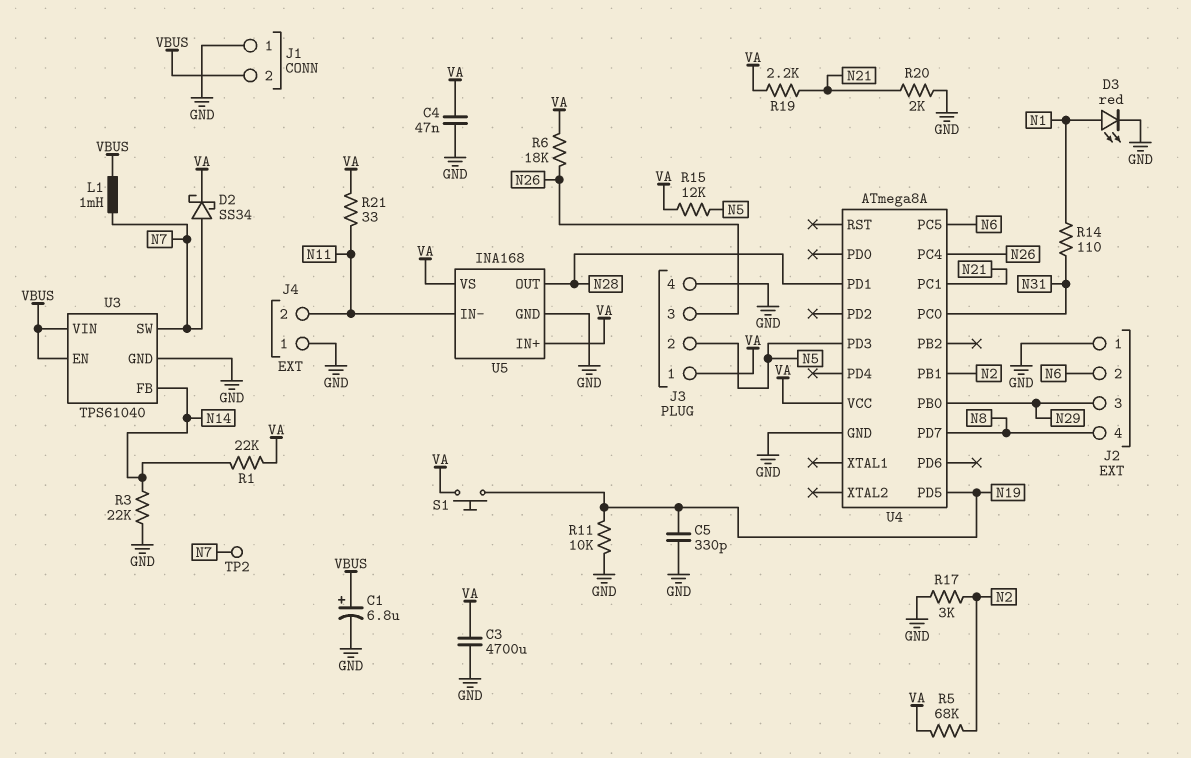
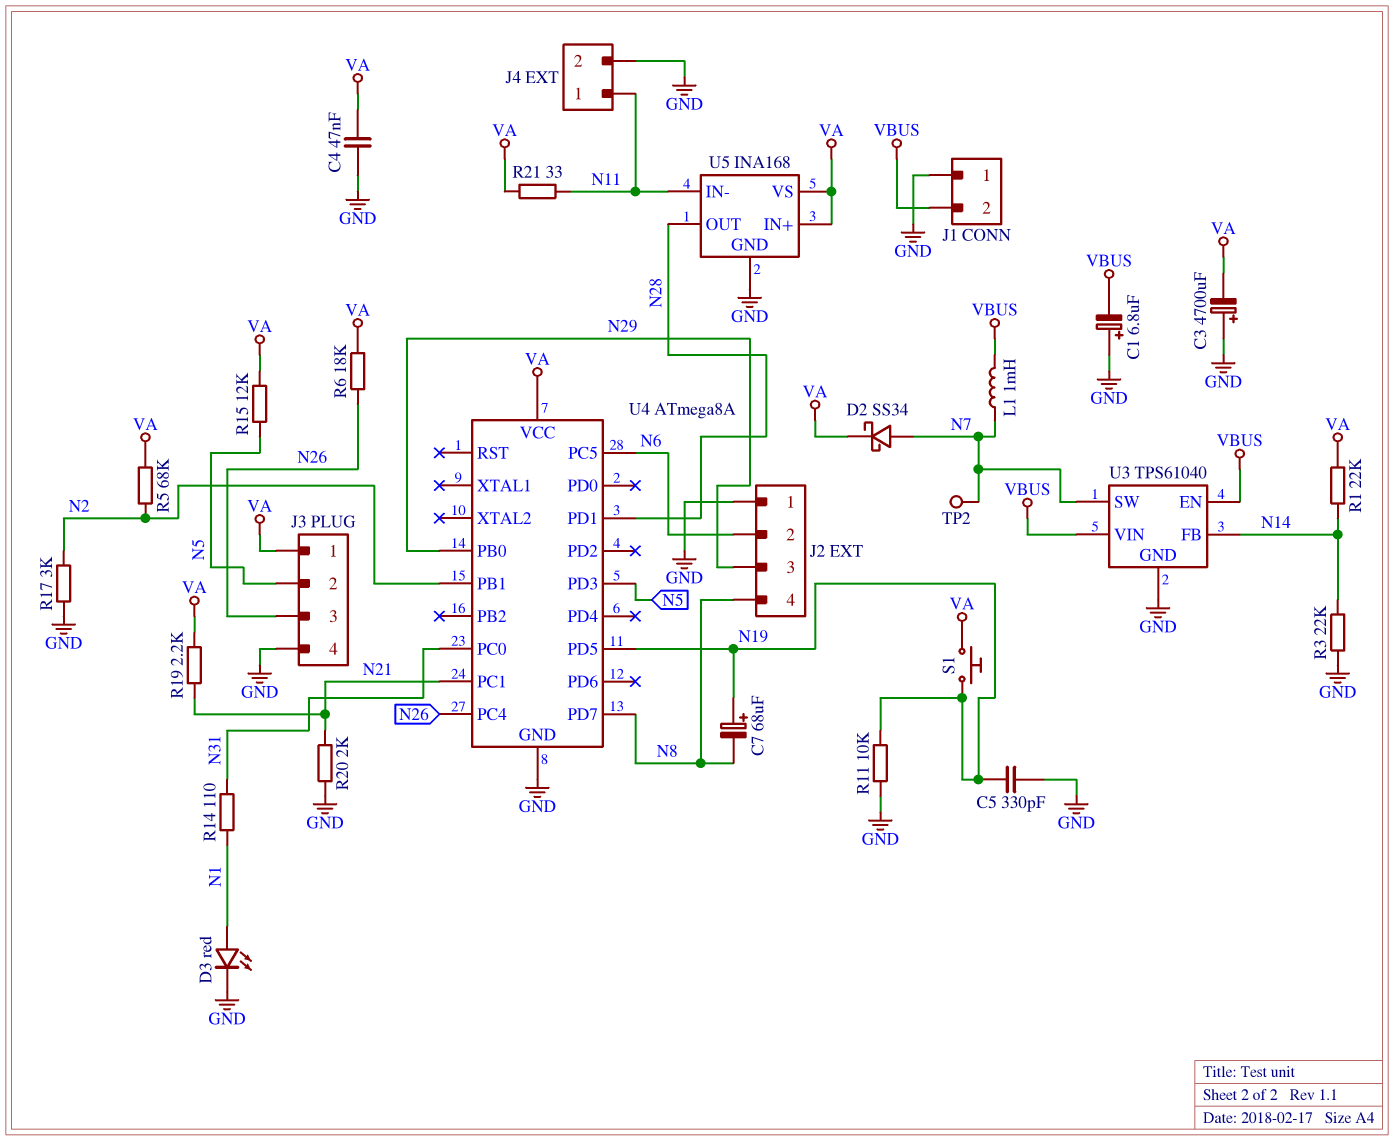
C1: 6.8uF (plus VBUS, minus GND) -> 6.8uF (plus GND, minus VBUS)
C3: 4700uF (GND, VA) -> 4700uF (plus GND, minus VA)
C7: none -> 68uF (plus N19, minus N8)
J4 pin 1: GND -> N11
J4 pin 2: N11 -> GND

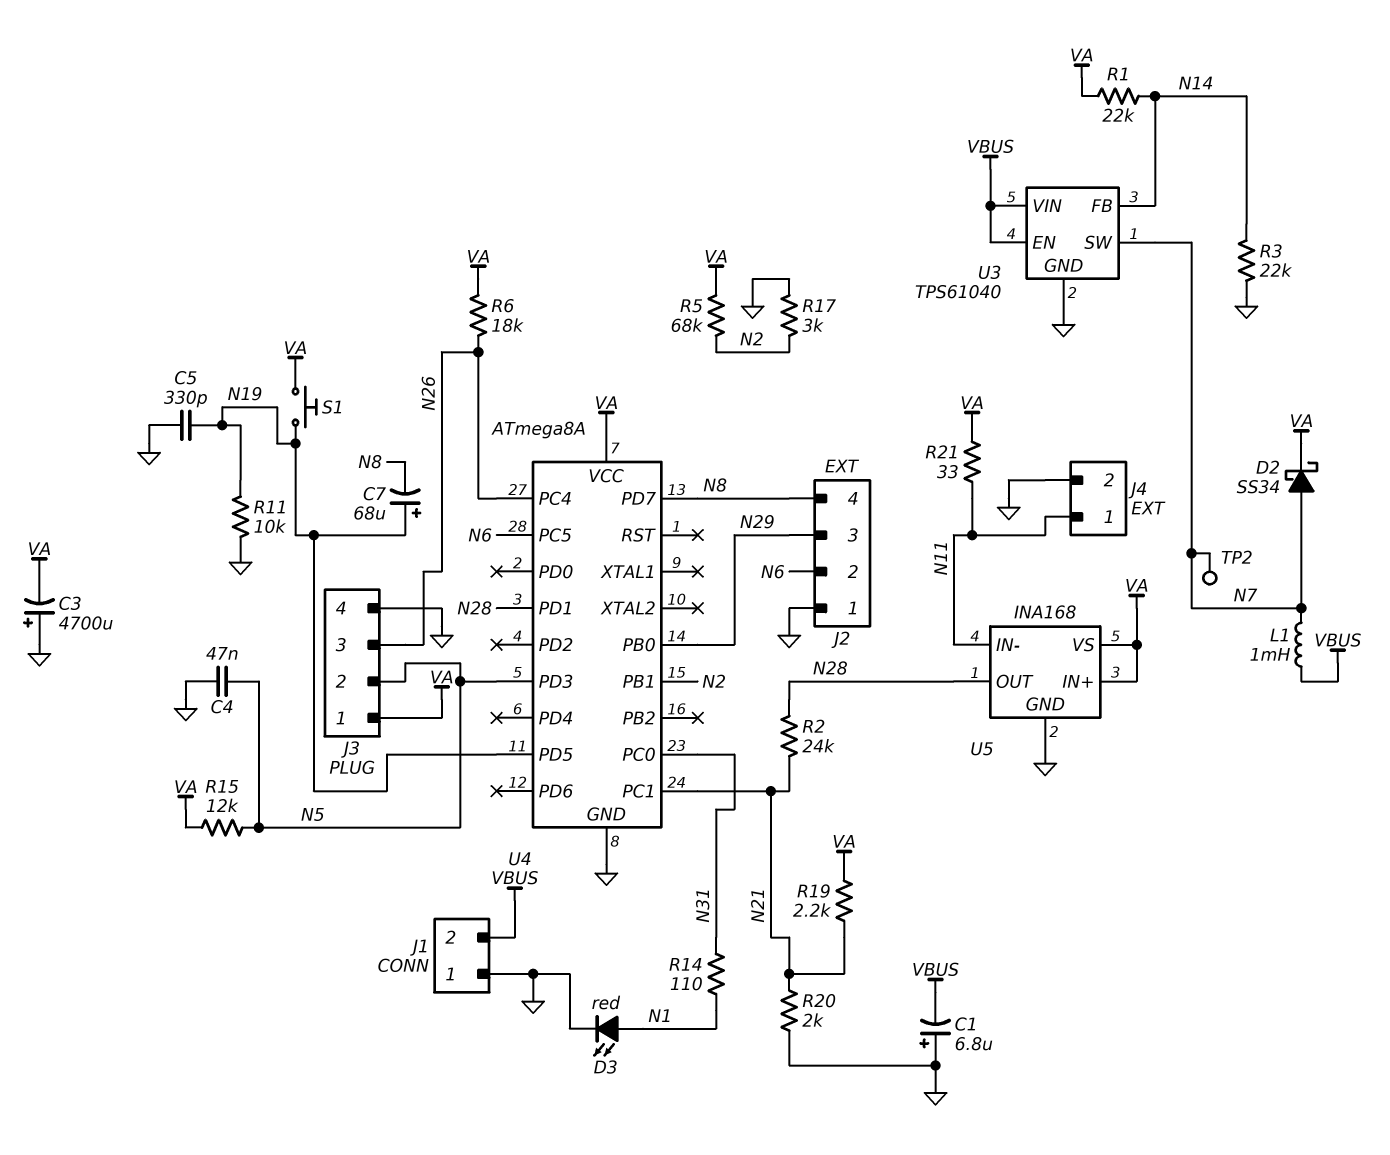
C4: 47nF (GND, VA) -> 47nF (GND, N5)
R2: none -> 24k (N21, N28)

